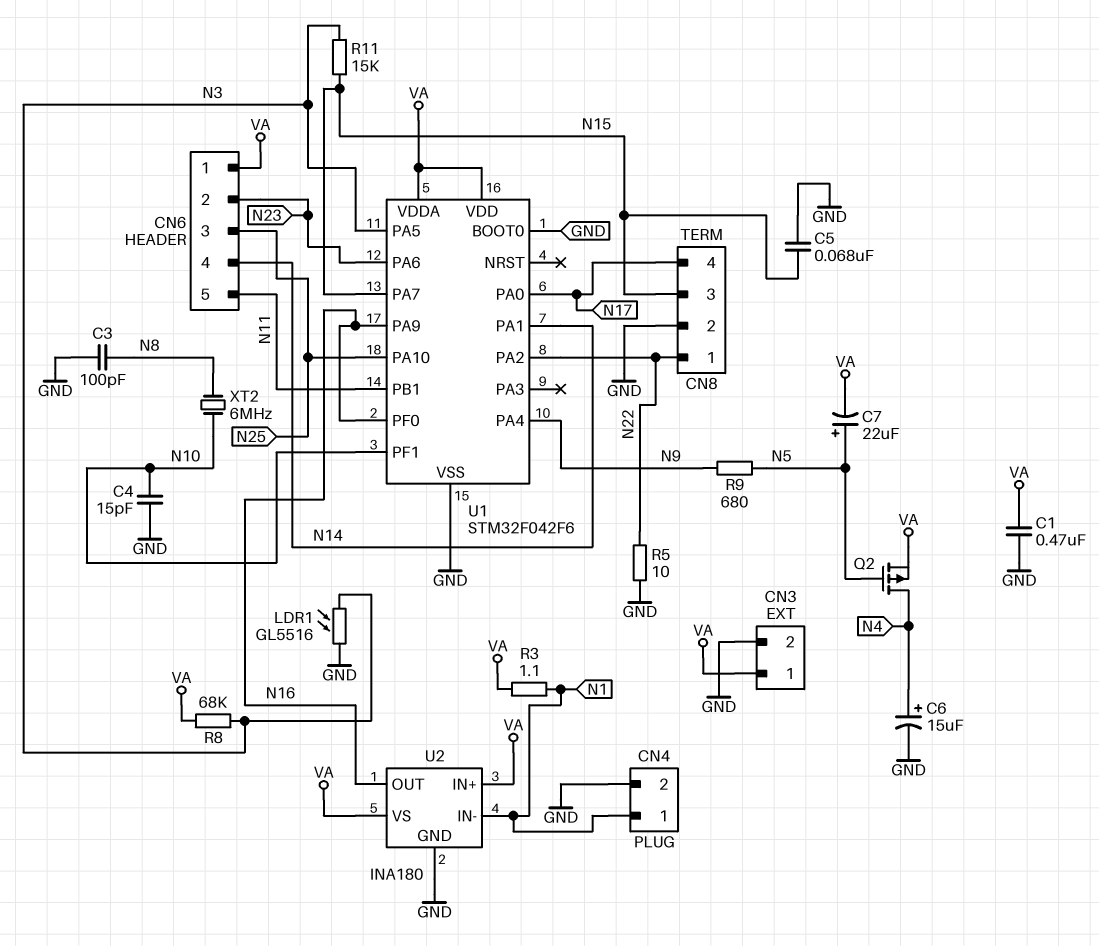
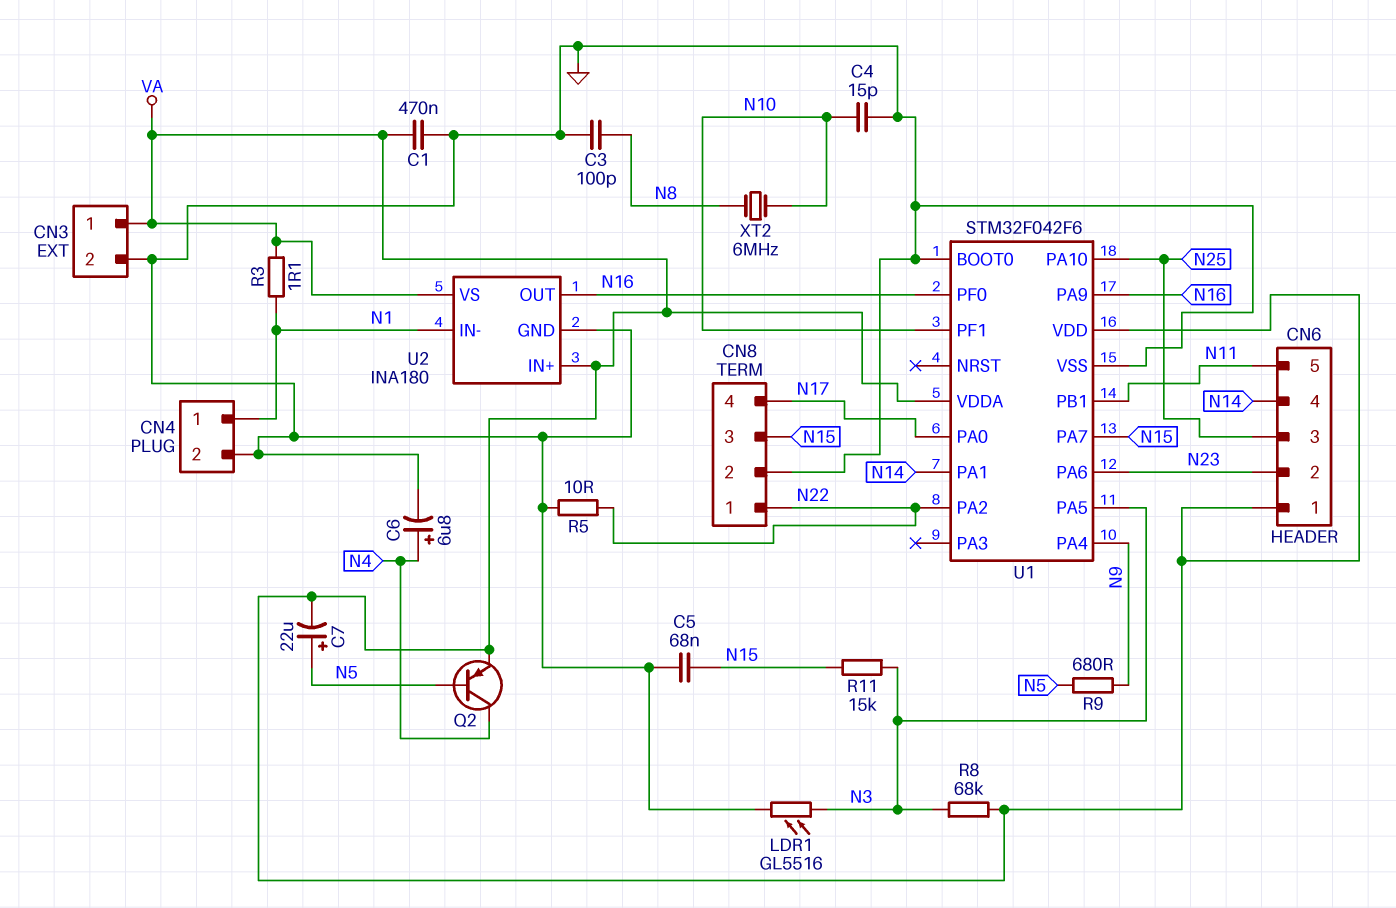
C6: 15uF (plus N4, minus GND) -> 6.8uF (plus N4, minus GND)
Q2: PMOS (G N5, D N4, S VA) -> PNP (B N5, C N4, E VA)

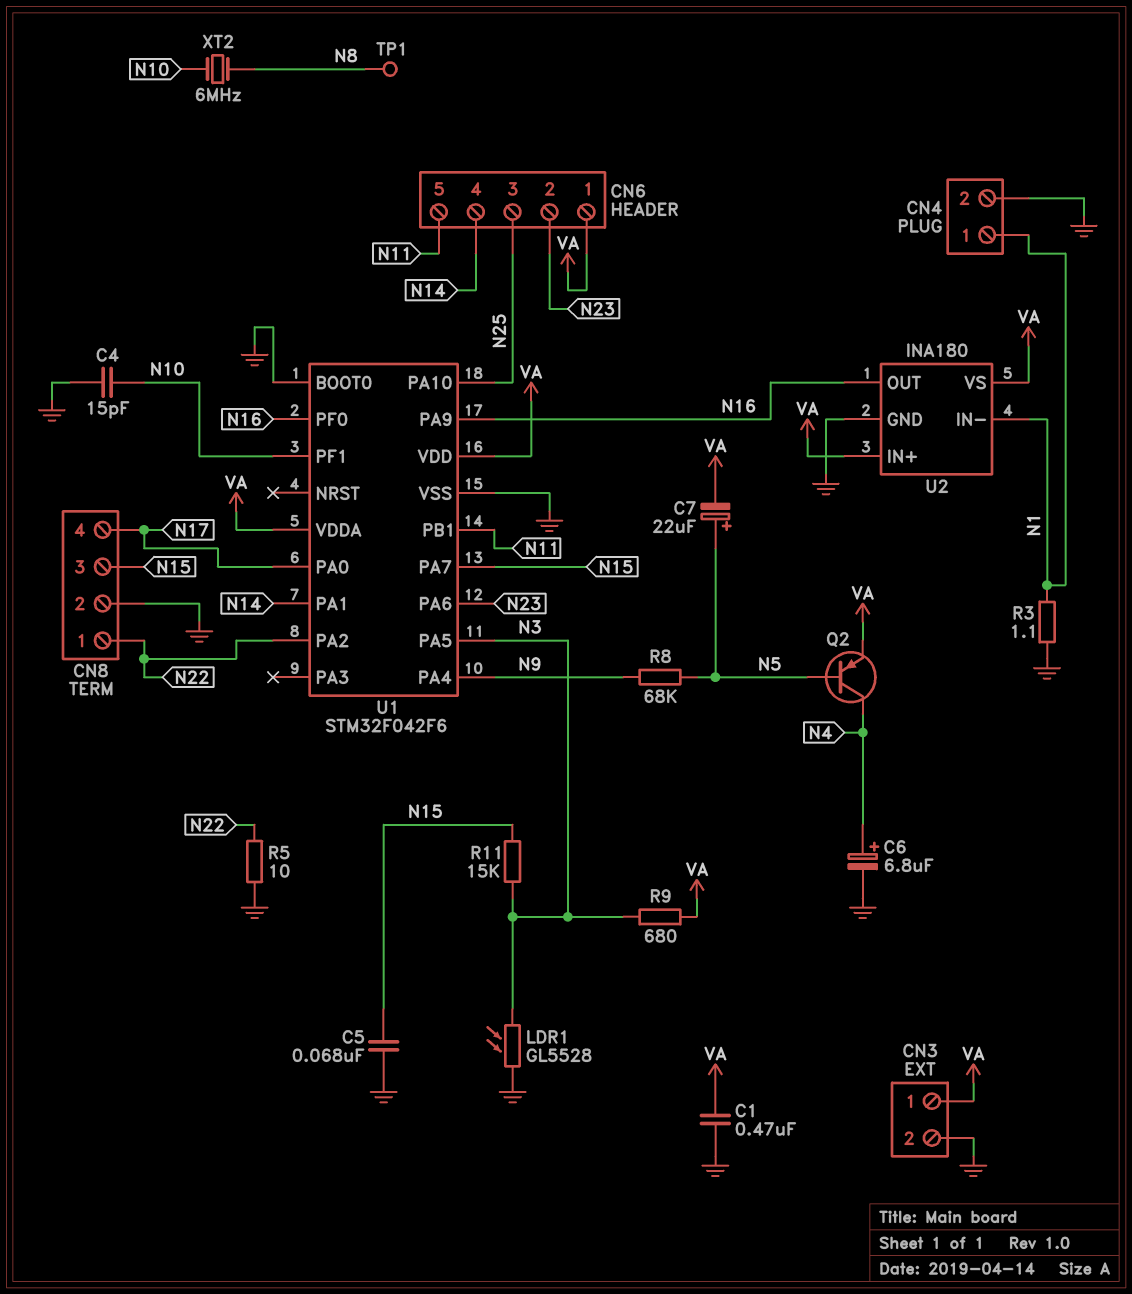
C3: 100pF (GND, N8) -> none
LDR1: GL5516 (GND, N3) -> GL5528 (GND, N3)
R3: 1.1 (N1, VA) -> 1.1 (GND, N1)
R8: 68k (N3, VA) -> 68k (N5, N9)
R9: 680 (N5, N9) -> 680 (N3, VA)
TP1: none -> test point (N8)

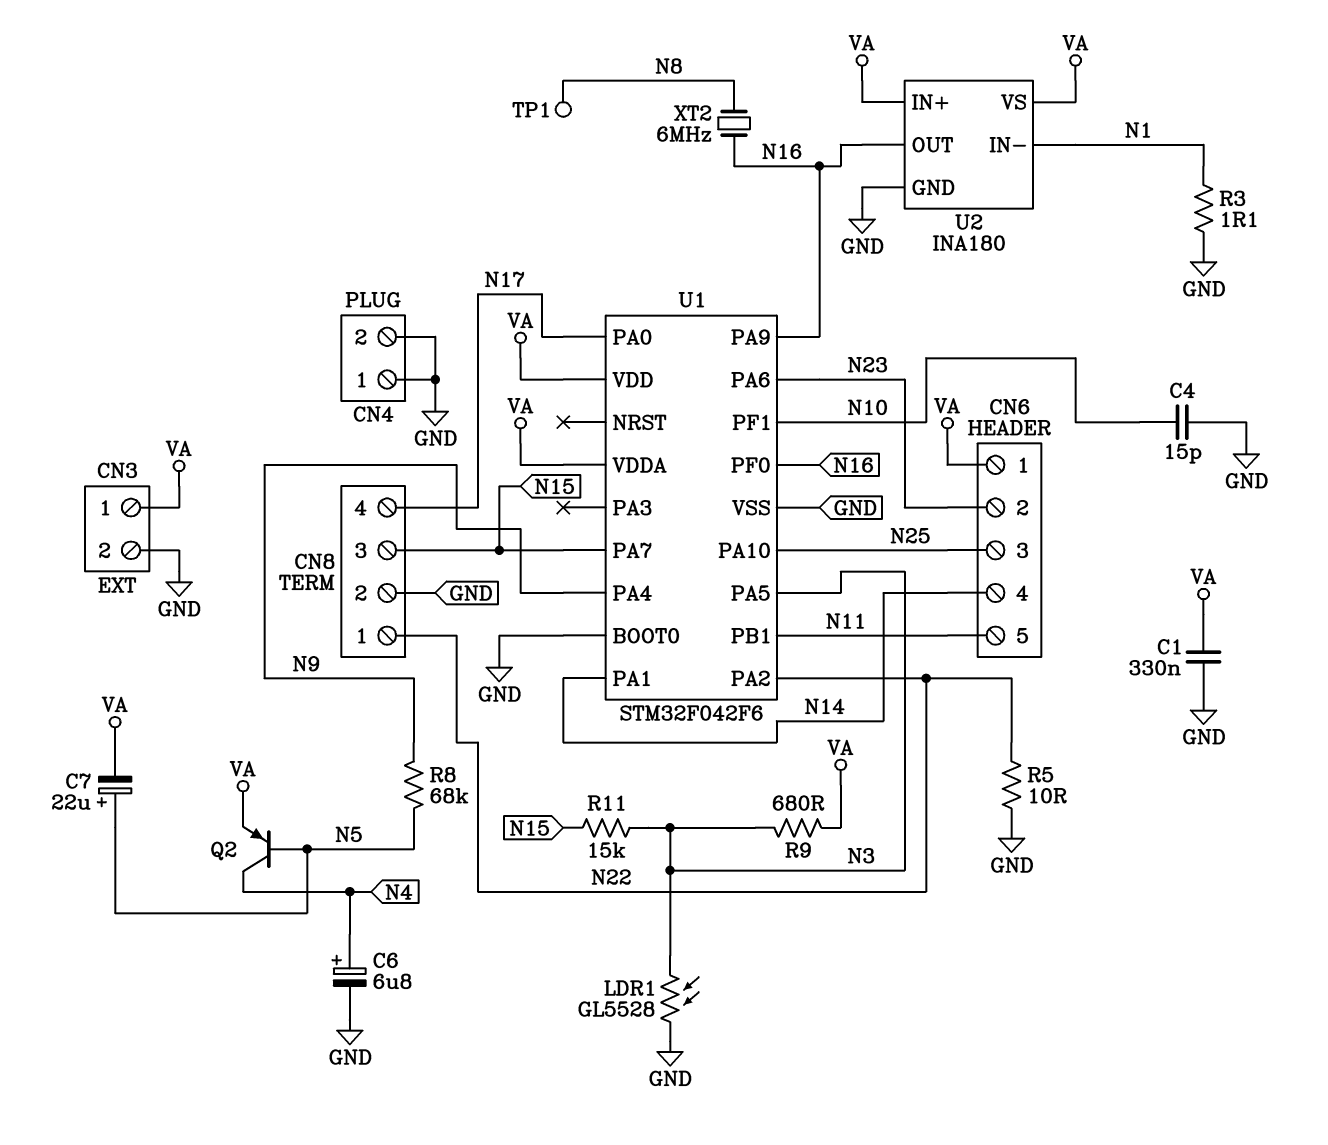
C1: 470nF (GND, VA) -> 330nF (GND, VA)
C5: 68nF (GND, N15) -> none
CN4 pin 1: N1 -> GND
XT2: 6MHz (N8, N10) -> 6MHz (N8, N16)

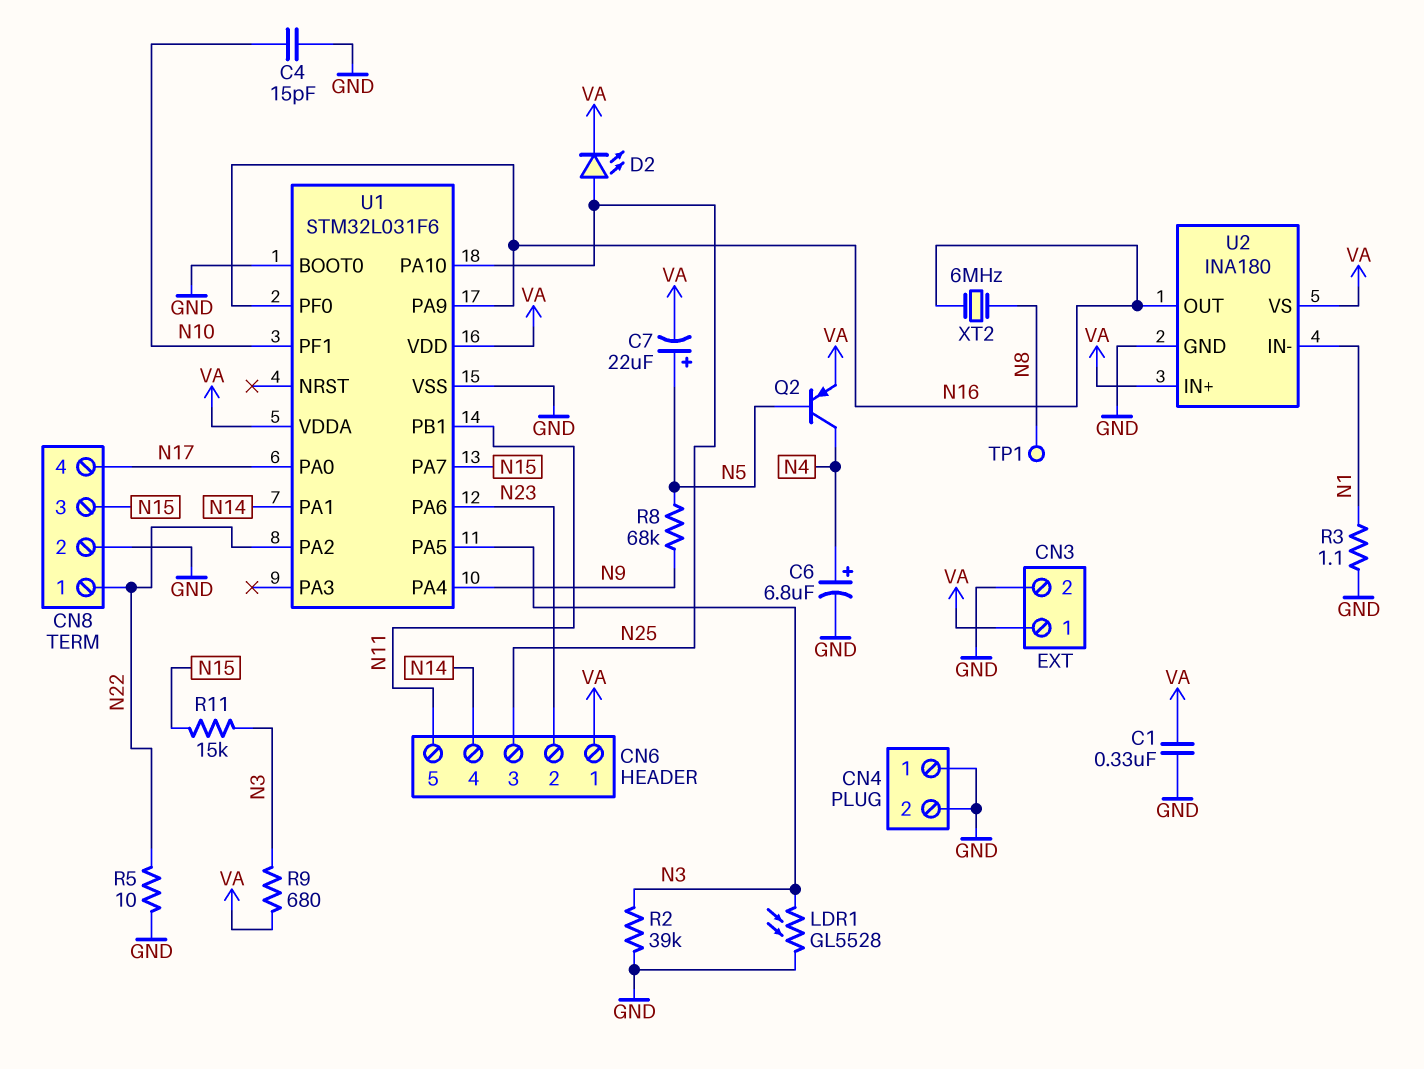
D2: none -> LED (A N25, K VA)
R2: none -> 39k (GND, N3)
U1: STM32F042F6 -> STM32L031F6

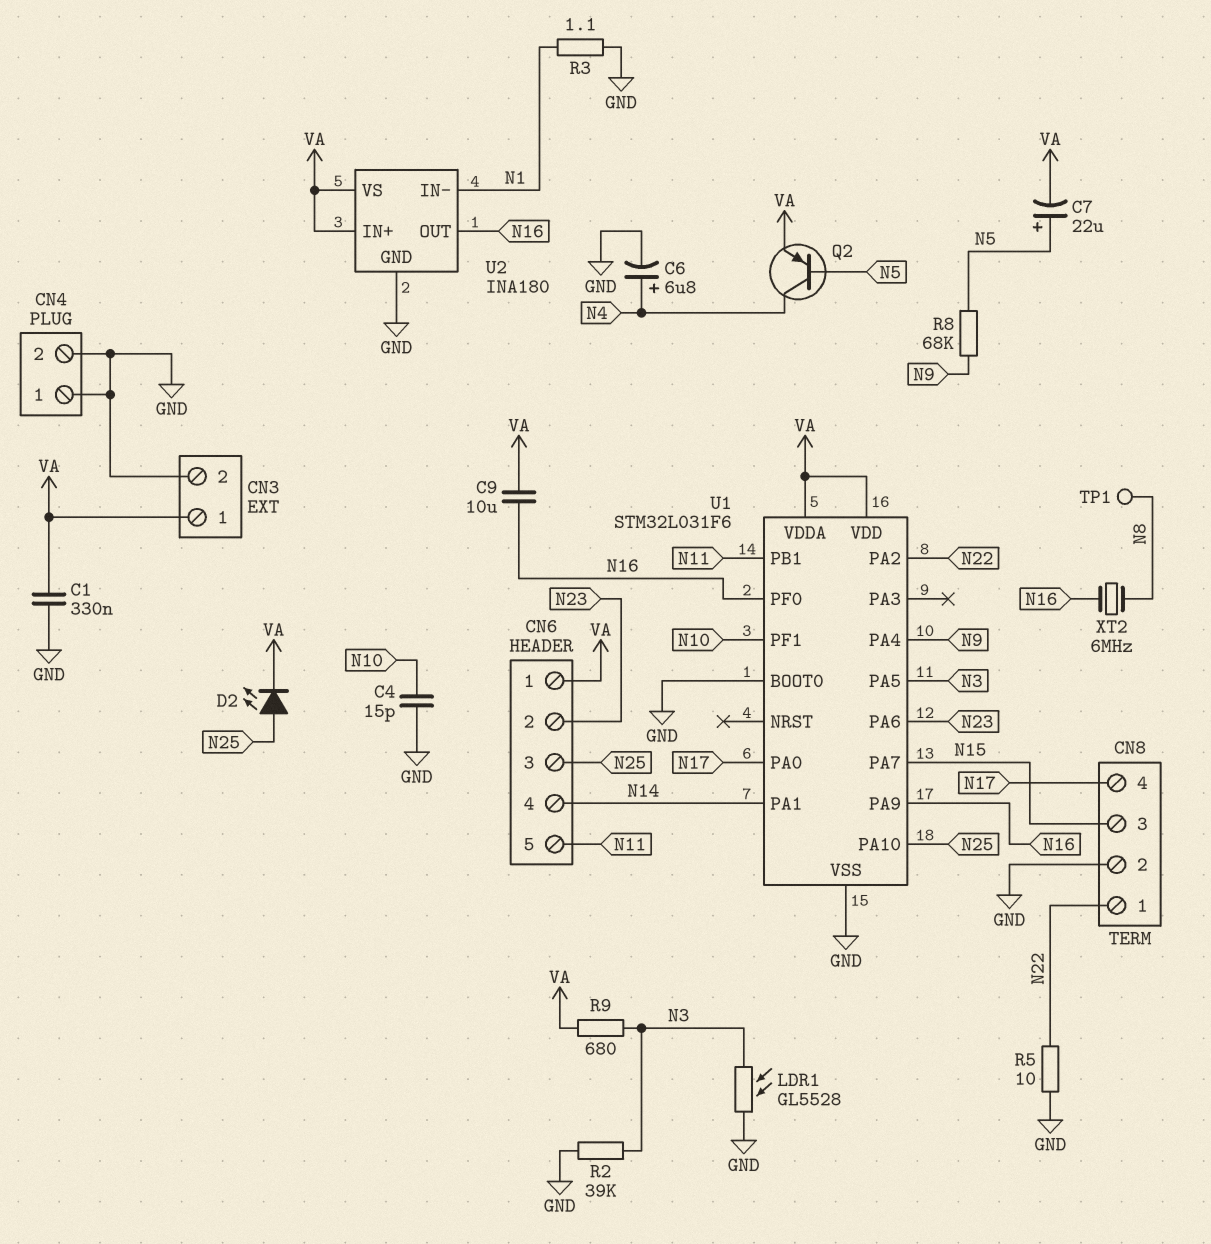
C9: none -> 10uF (N16, VA)
R11: 15k (N3, N15) -> none

